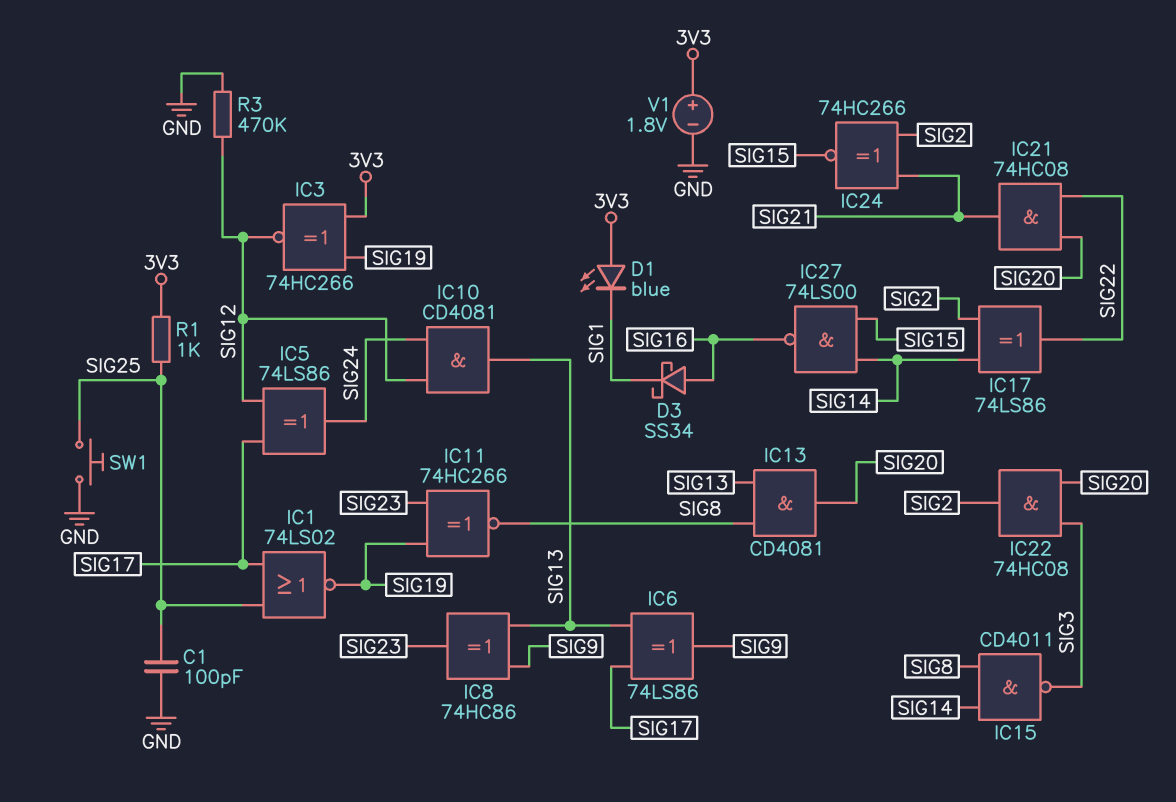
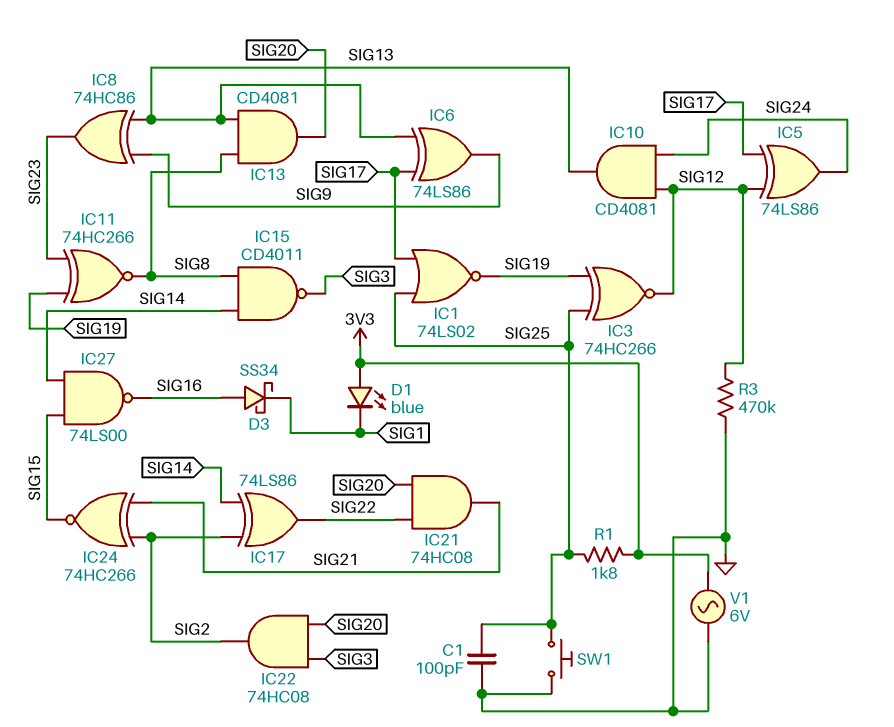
IC3: XNOR 74HC266 (in 3V3, in SIG19, out SIG12) -> XNOR 74HC266 (in SIG19, in SIG25, out SIG12)
R1: 1k (3V3, SIG25) -> 1.8k (3V3, SIG25)
V1: 1.8V (plus 3V3, minus GND) -> AC 6V (3V3, GND)

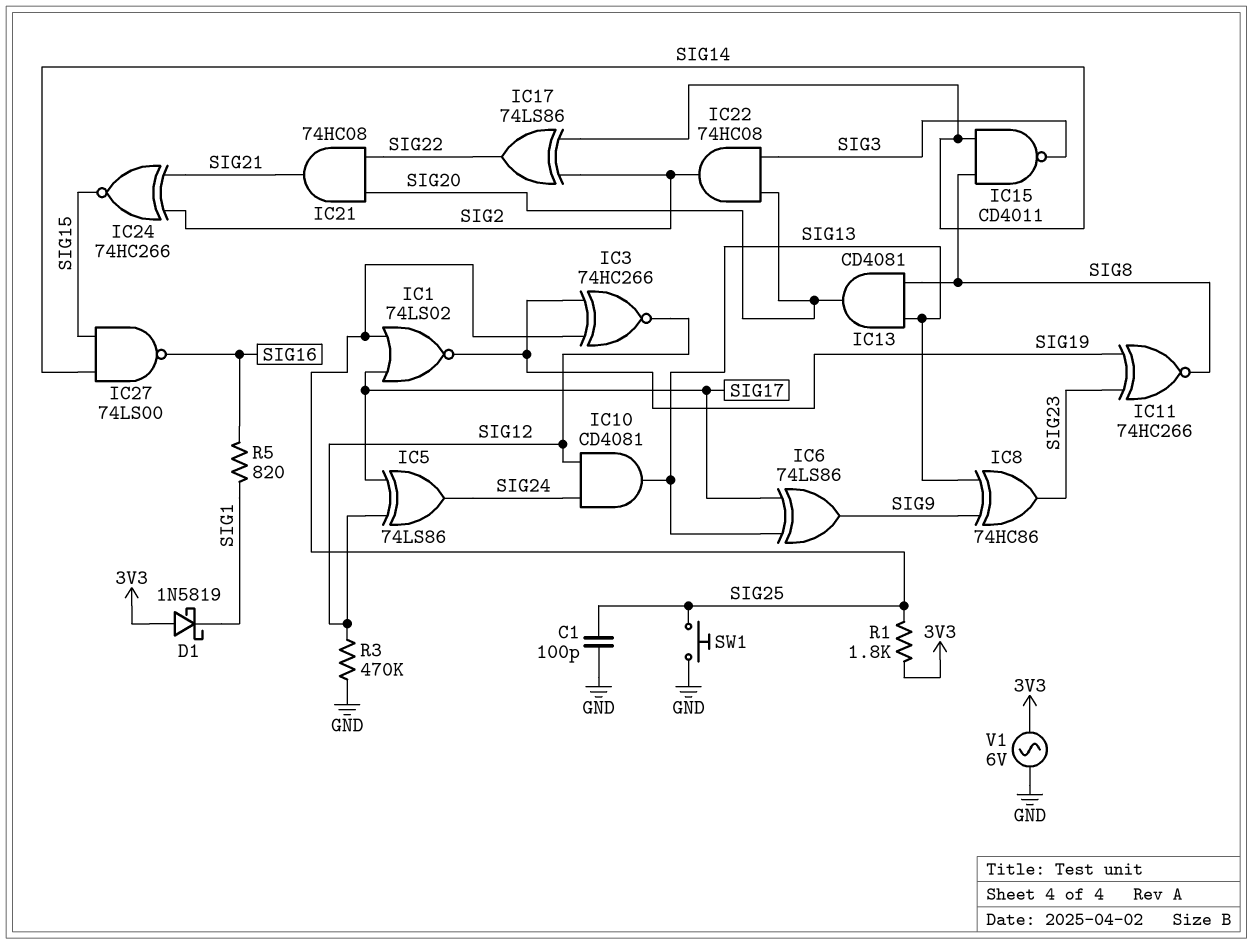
D1: LED blue (A 3V3, K SIG1) -> schottky 1N5819 (A 3V3, K SIG1)
D3: schottky SS34 (A SIG16, K SIG1) -> none
R5: none -> 820 (SIG1, SIG16)

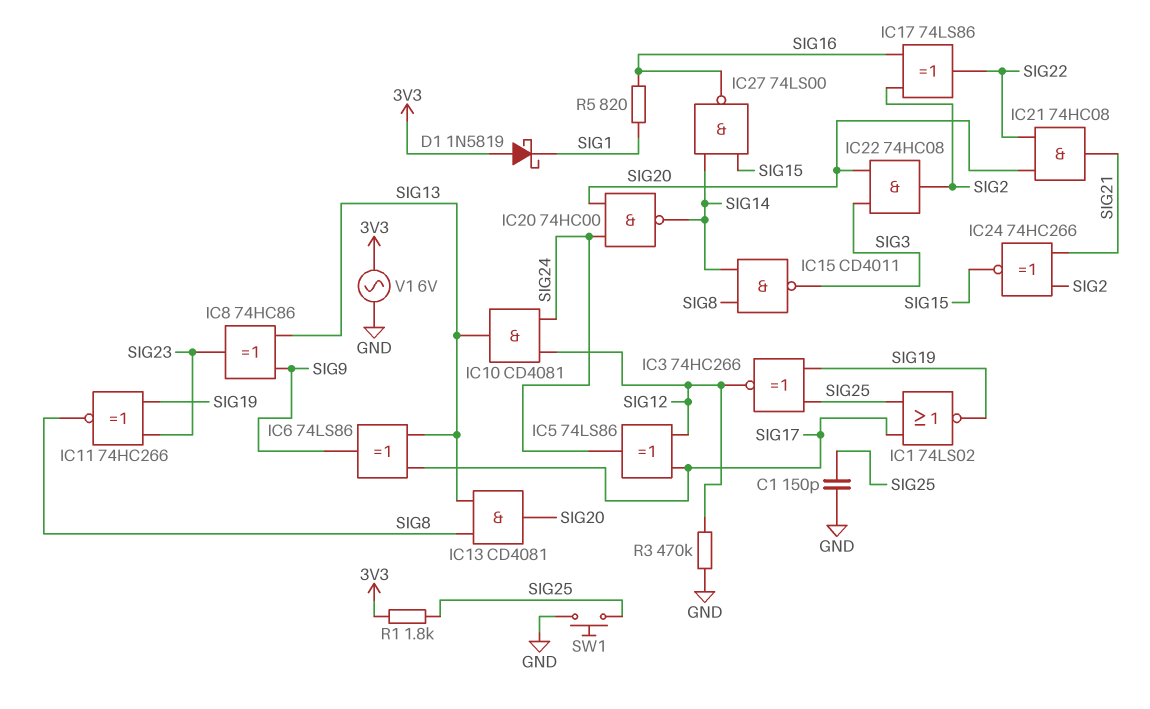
C1: 100pF (GND, SIG25) -> 150pF (GND, SIG25)
IC17: XOR 74LS86 (in SIG2, in SIG14, out SIG22) -> XOR 74LS86 (in SIG2, in SIG16, out SIG22)
IC20: none -> NAND 74HC00 (in SIG20, in SIG24, out SIG14)

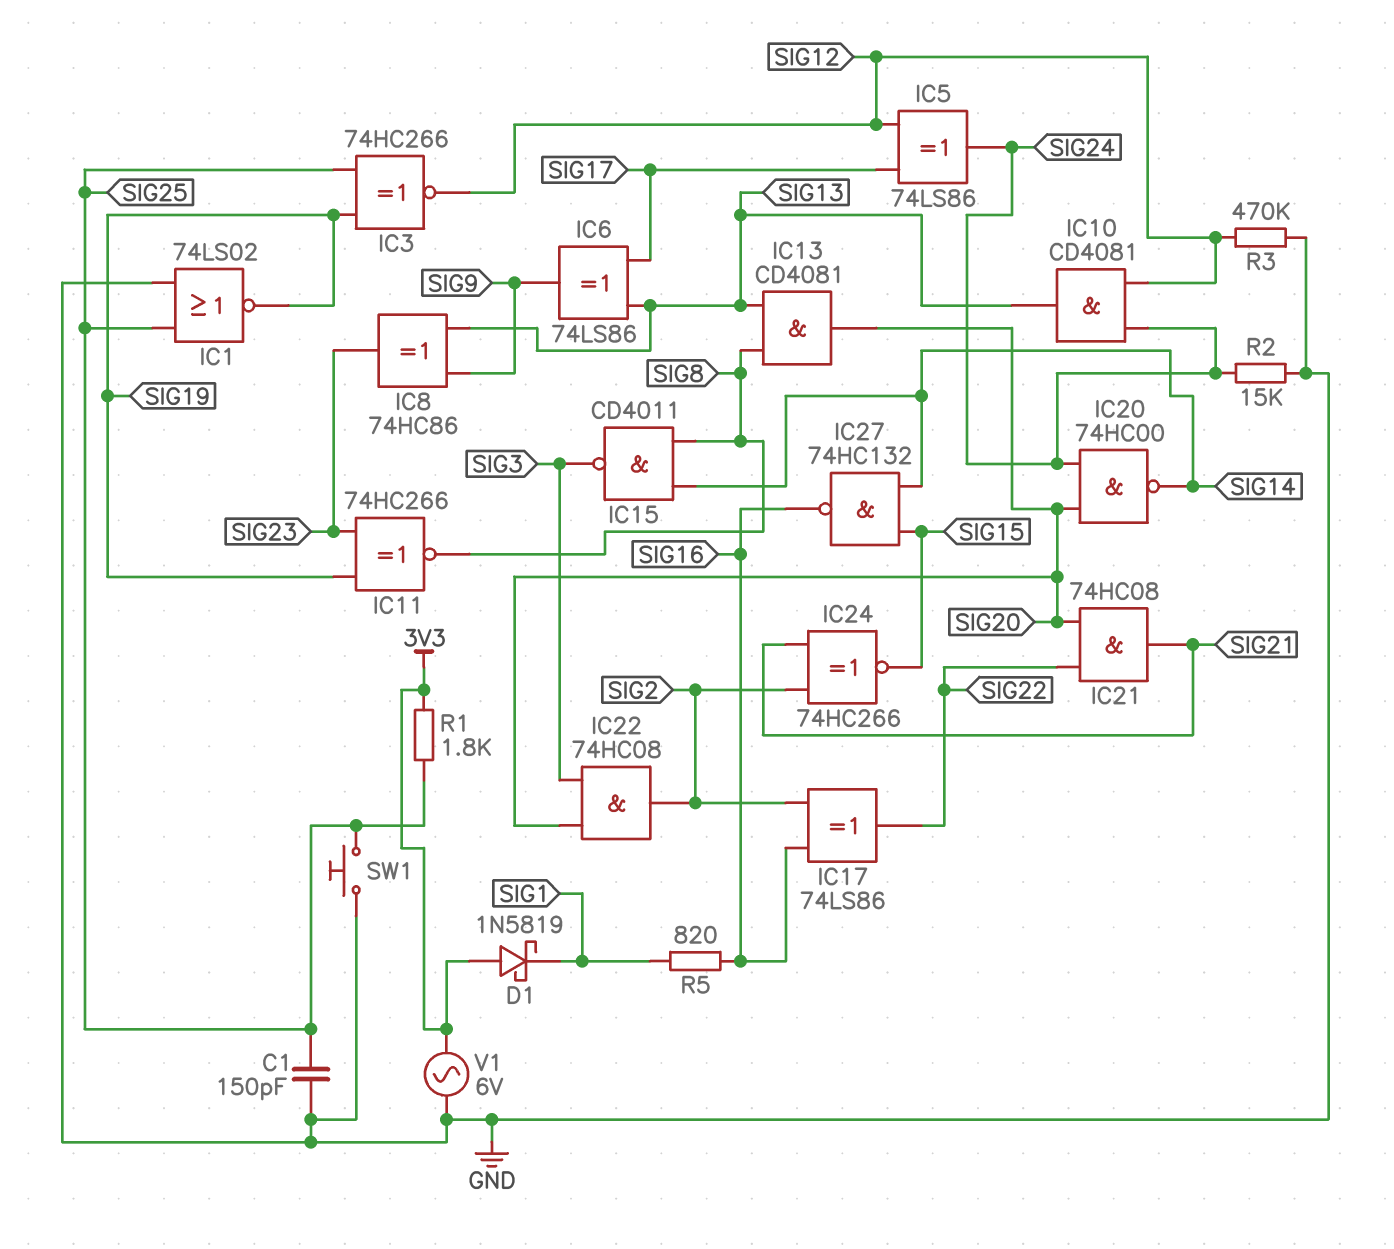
IC1: NOR 74LS02 (in SIG17, in SIG25, out SIG19) -> NOR 74LS02 (in GND, in SIG25, out SIG19)
IC27: NAND 74LS00 (in SIG14, in SIG15, out SIG16) -> NAND 74HC132 (in SIG14, in SIG15, out SIG16)
R2: none -> 15k (GND, SIG24)

